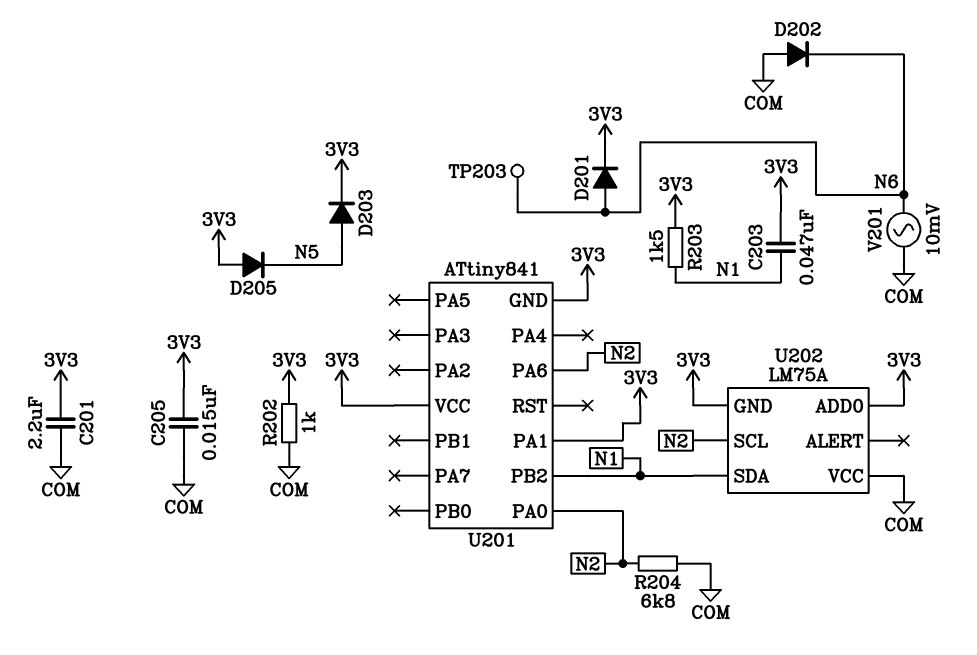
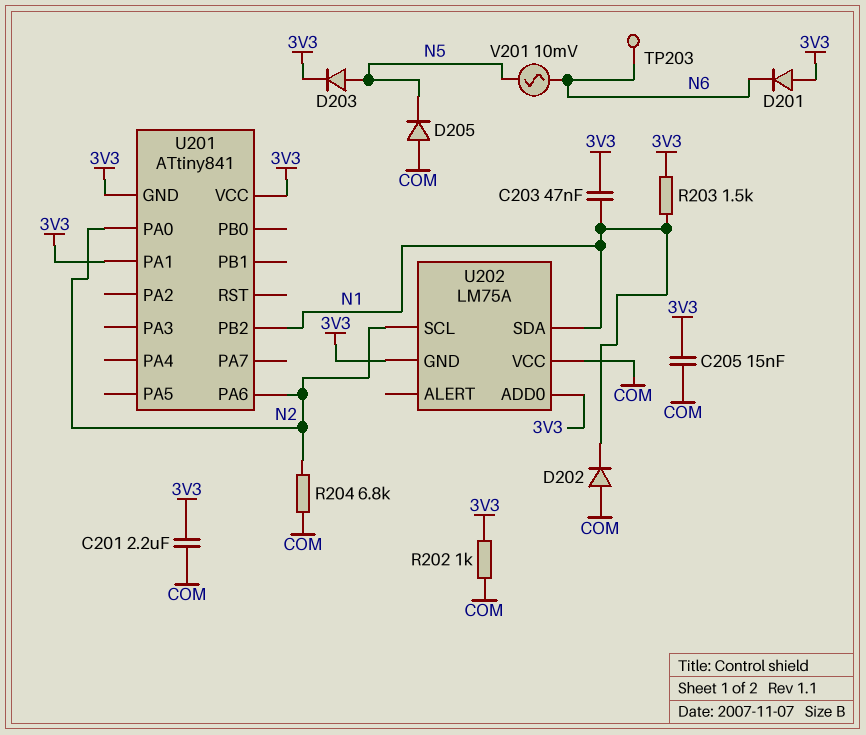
D201: diode (A N6, K 3V3) -> diode (A 3V3, K N6)
D202: diode (A COM, K N6) -> diode (A COM, K N1)
D205: diode (A 3V3, K N5) -> diode (A COM, K N5)
V201: AC 10mV (COM, N6) -> AC 10mV (N5, N6)

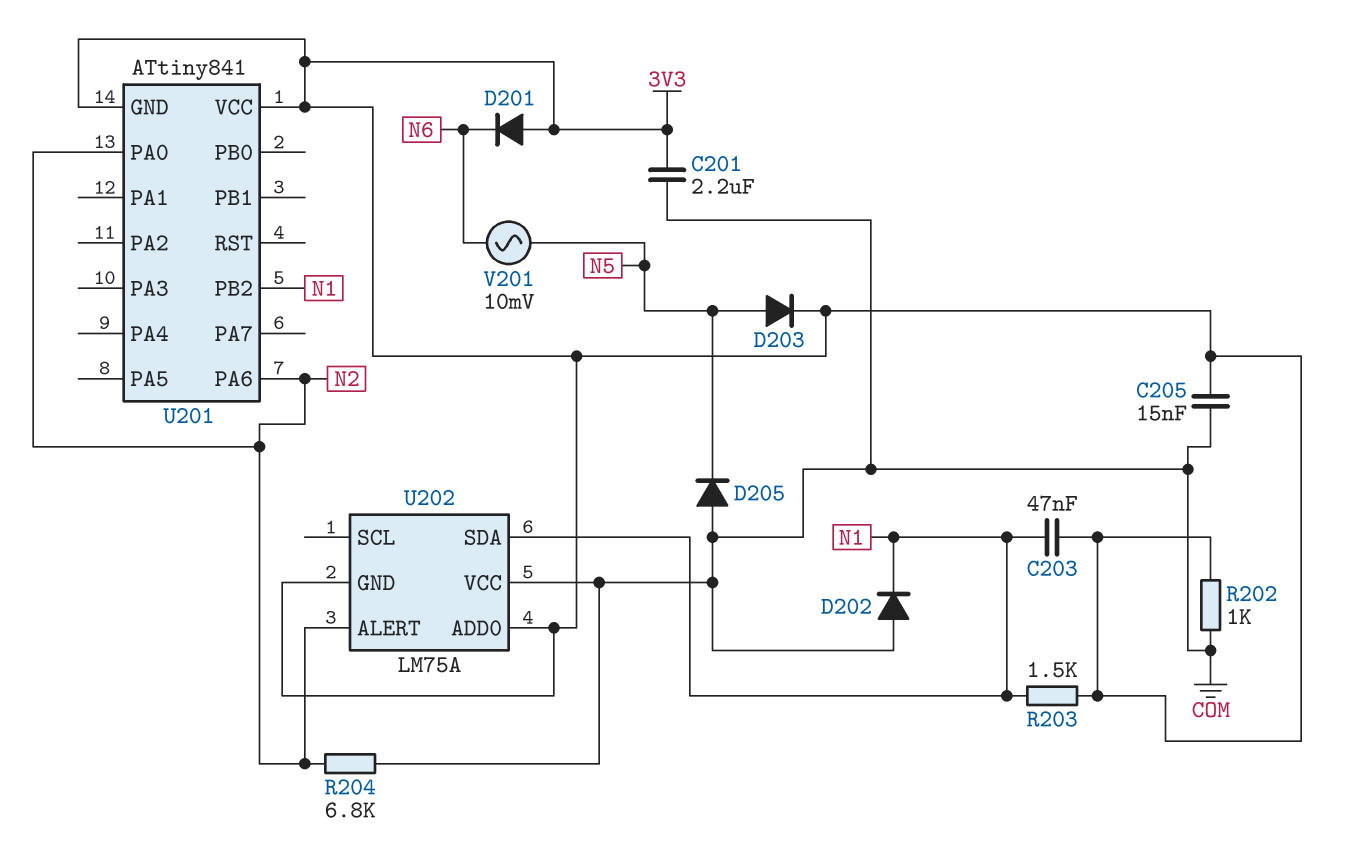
TP203: test point (N6) -> none
U201 pin PA1: 3V3 -> none
U202 pin ALERT: none -> N2
U202 pin SCL: N2 -> none

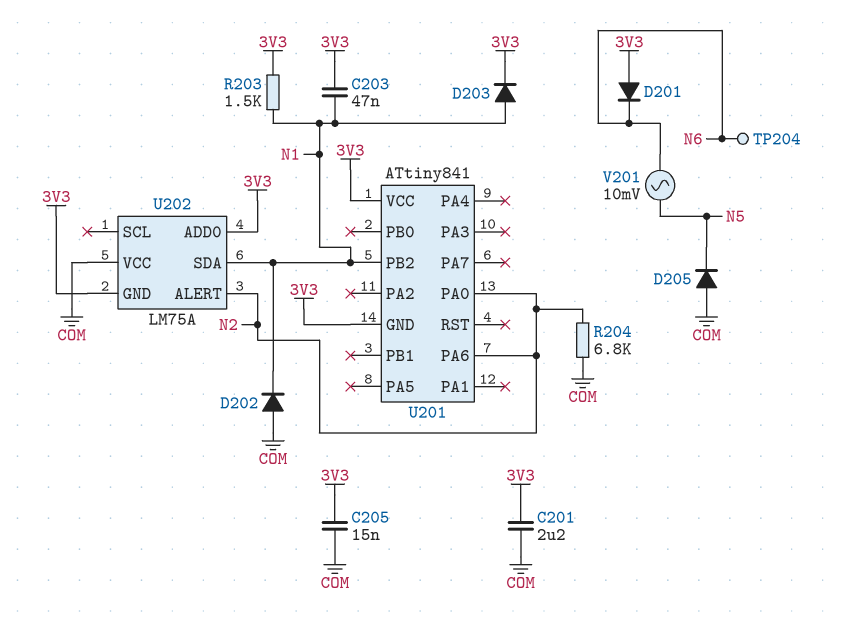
D203: diode (A N5, K 3V3) -> diode (A N1, K 3V3)
R202: 1k (3V3, COM) -> none
TP204: none -> test point (N6)

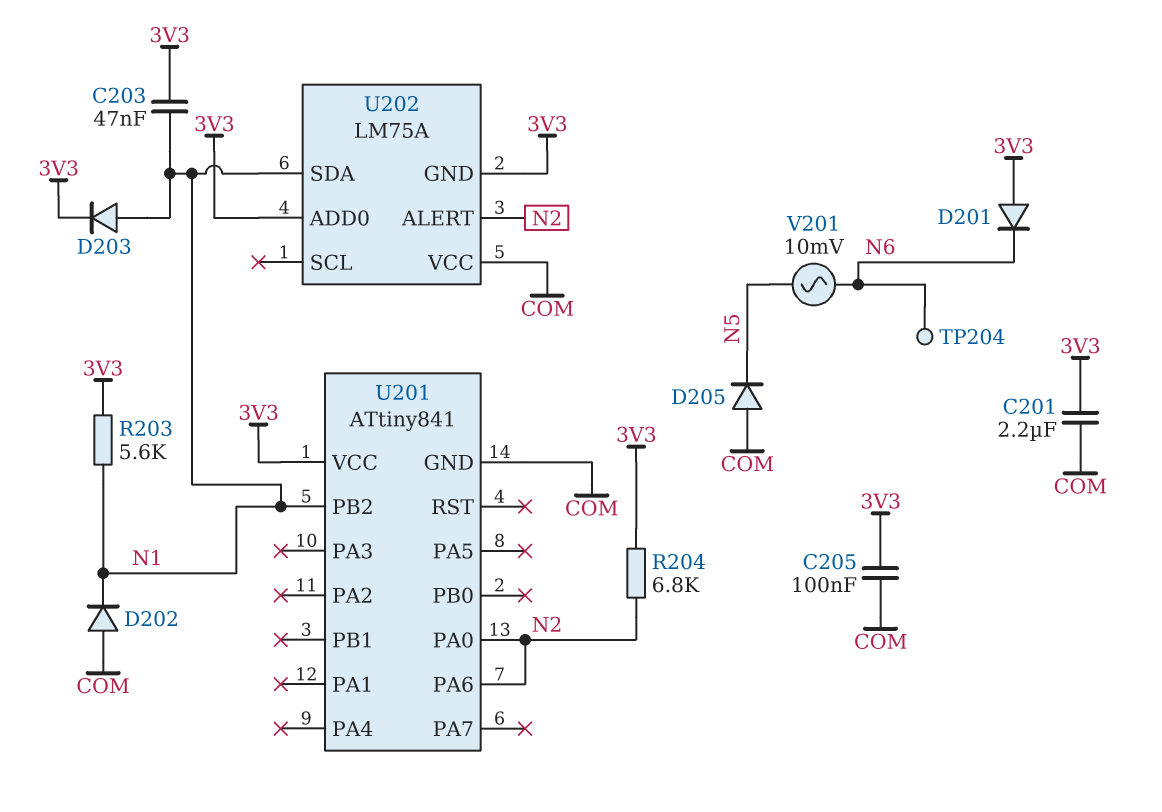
C205: 15nF (3V3, COM) -> 100nF (3V3, COM)
R203: 1.5k (3V3, N1) -> 5.6k (3V3, N1)
R204: 6.8k (COM, N2) -> 6.8k (3V3, N2)
U201 pin GND: 3V3 -> COM

